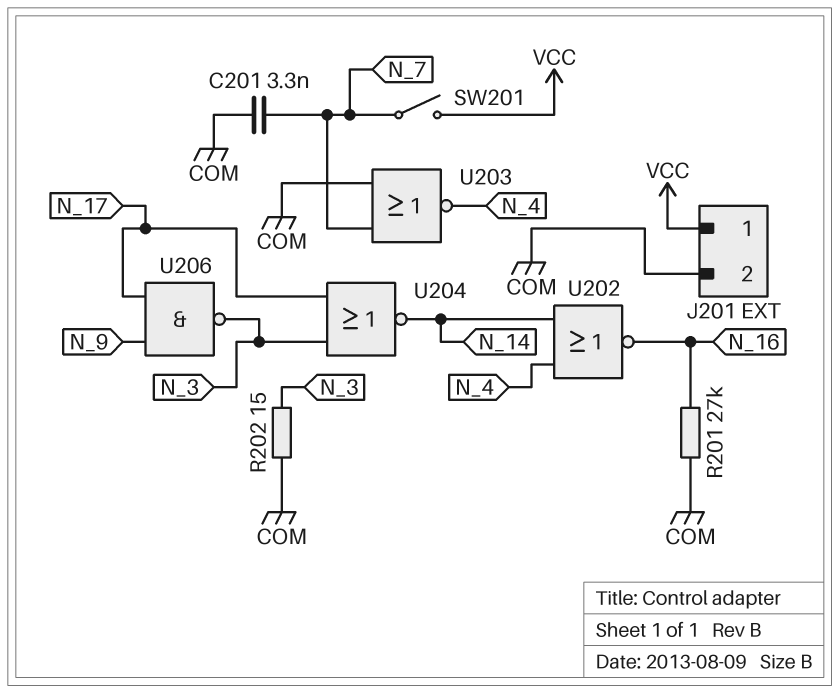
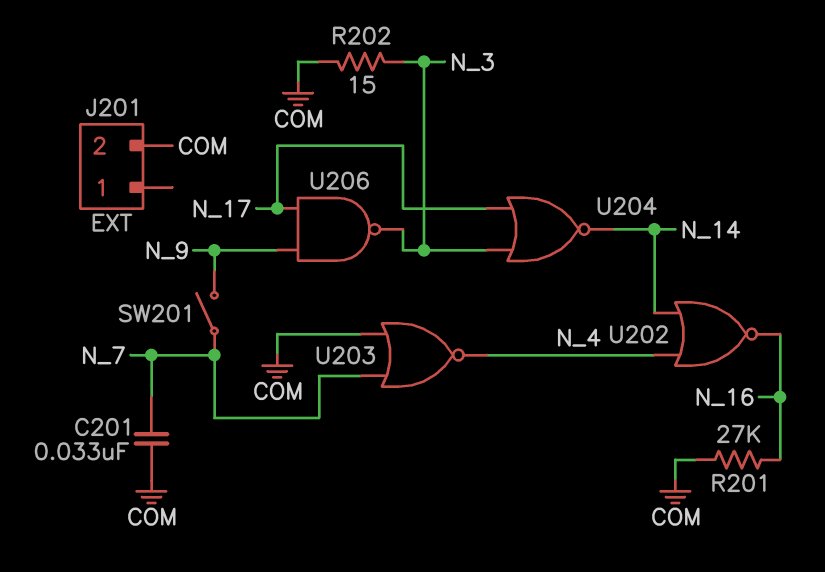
C201: 3.3nF (COM, N_7) -> 33nF (COM, N_7)
J201 pin 1: VCC -> none
SW201: switch (N_7, VCC) -> switch (N_7, N_9)

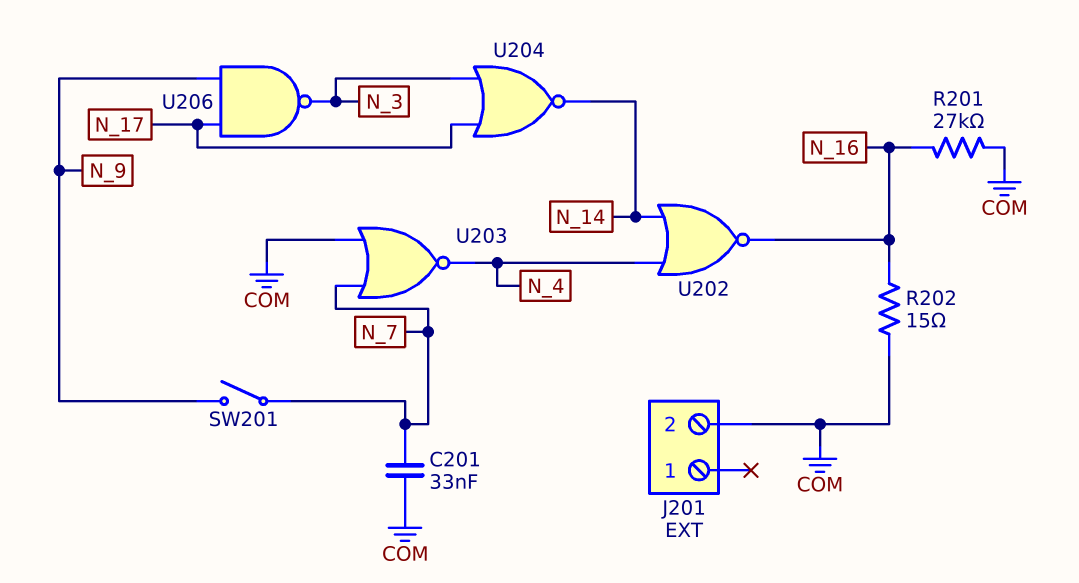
R202: 15 (COM, N_3) -> 15 (COM, N_16)

